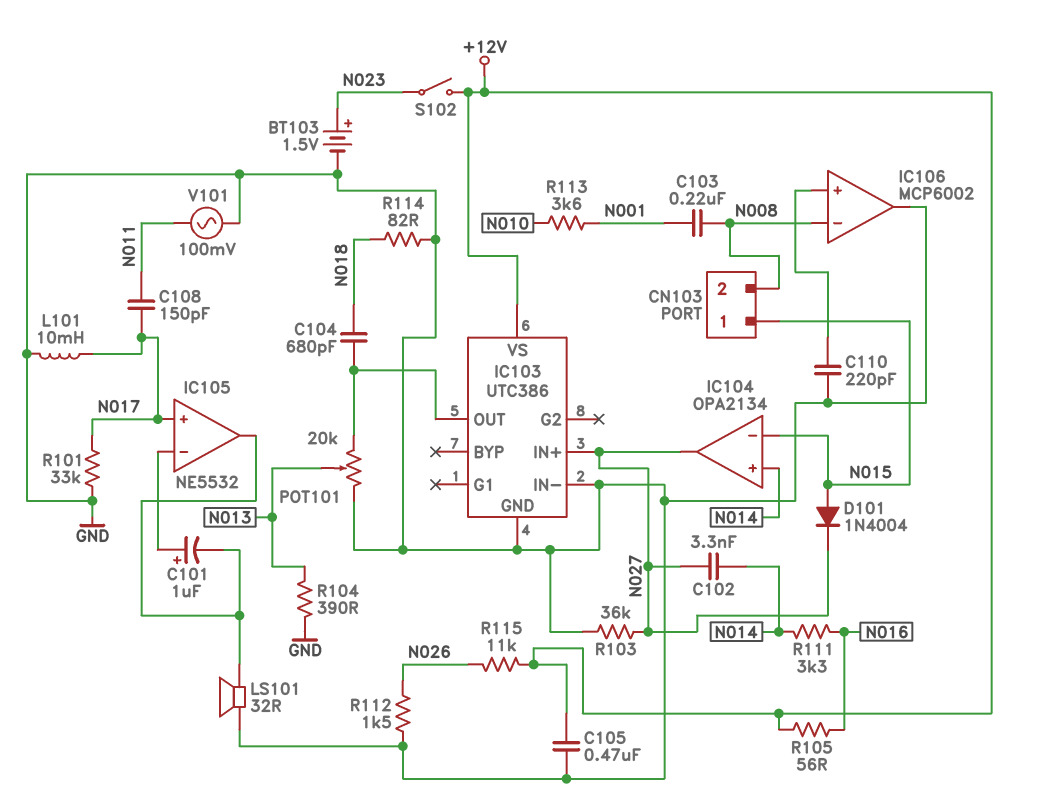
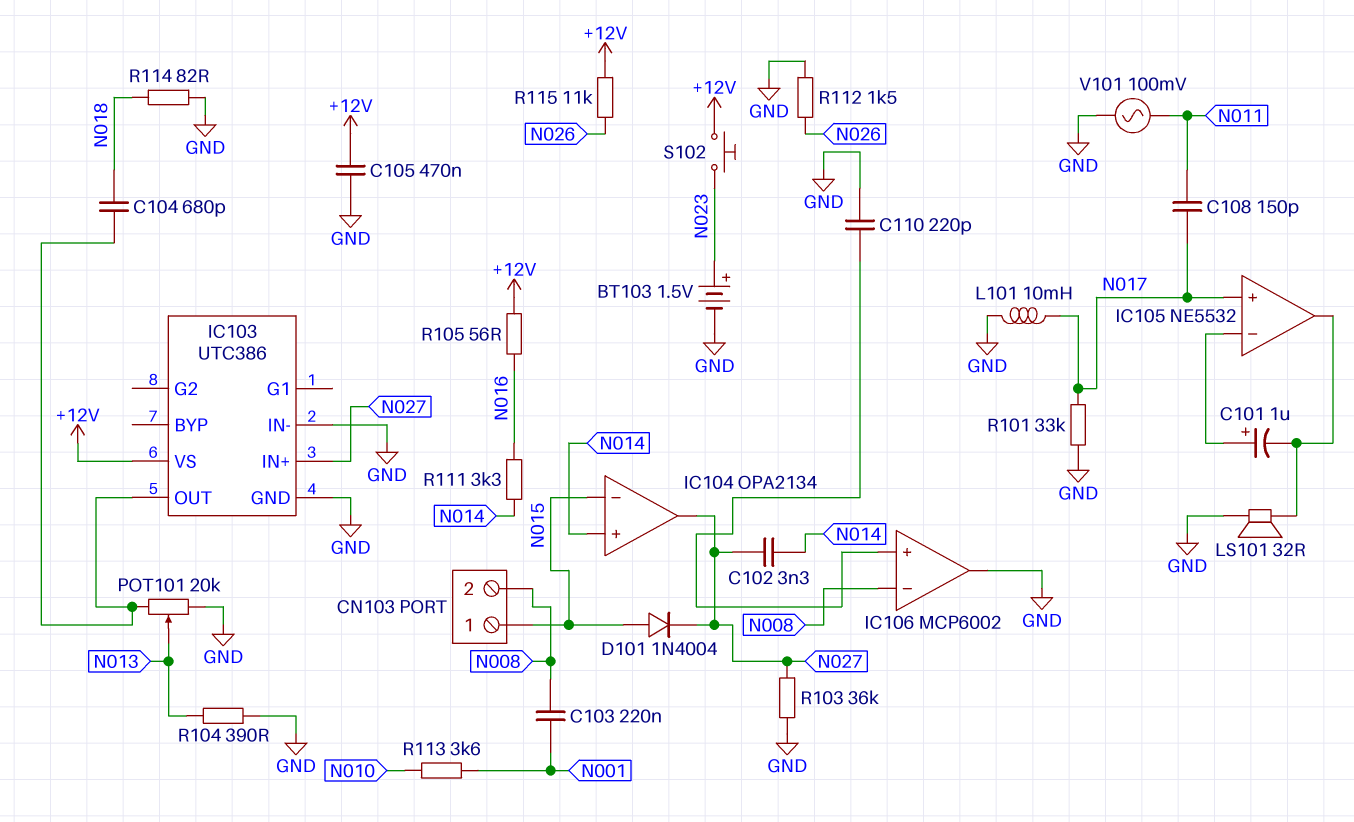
S102: switch (+12V, N023) -> button (+12V, N023)

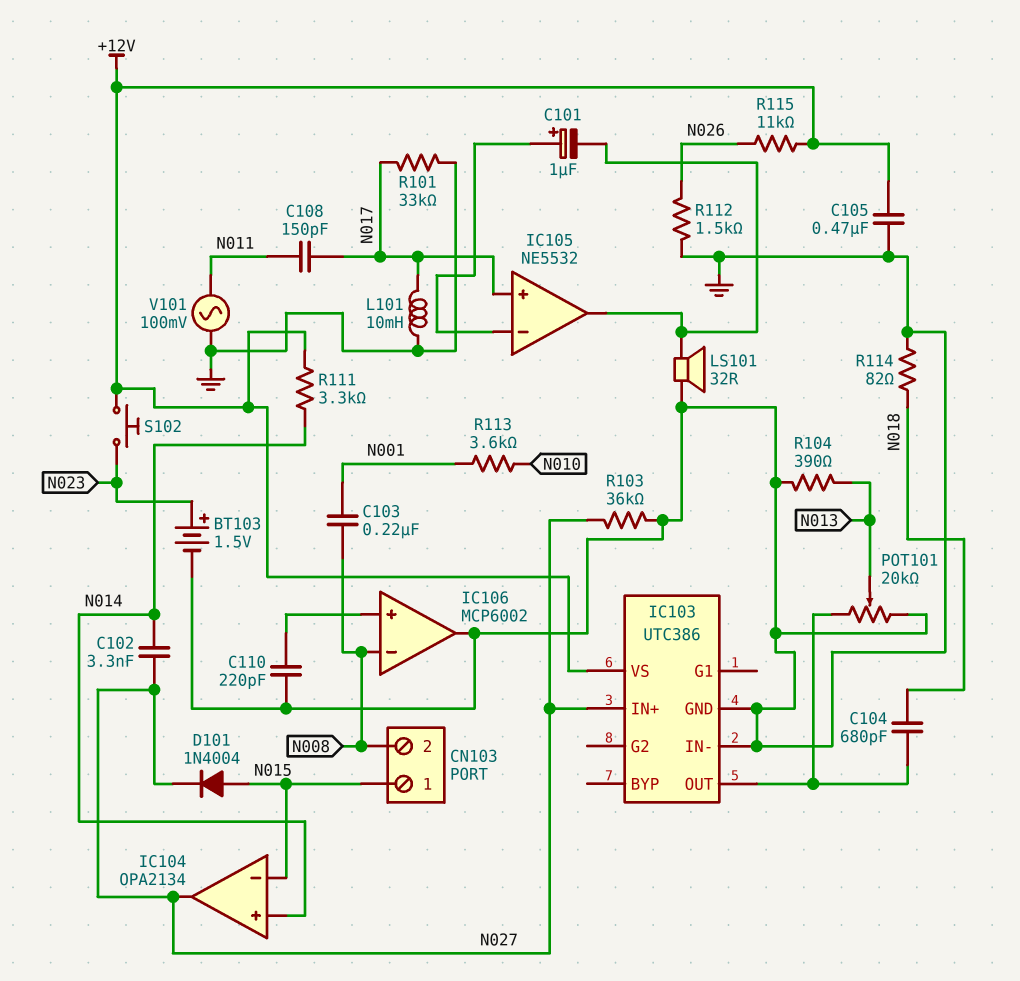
R105: 56 (+12V, N016) -> none
R111: 3.3k (N014, N016) -> 3.3k (+12V, N014)

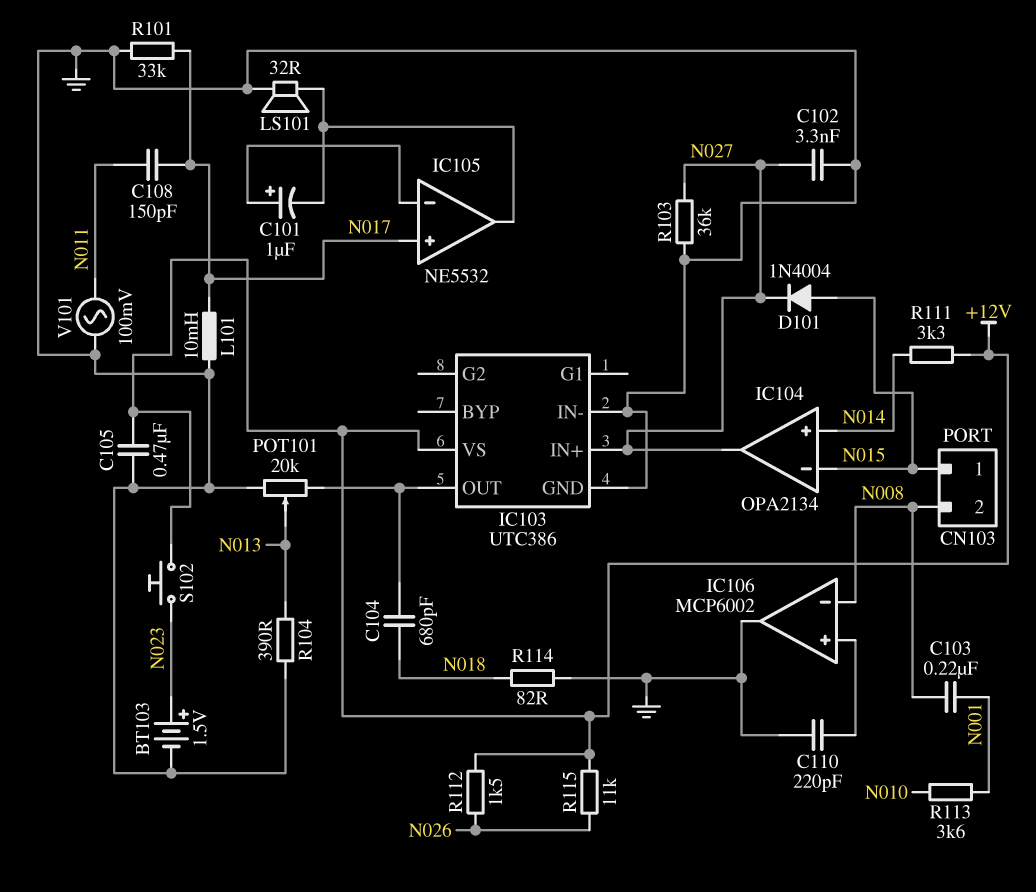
C102: 3.3nF (N014, N027) -> 3.3nF (GND, N027)
R112: 1.5k (GND, N026) -> 1.5k (+12V, N026)

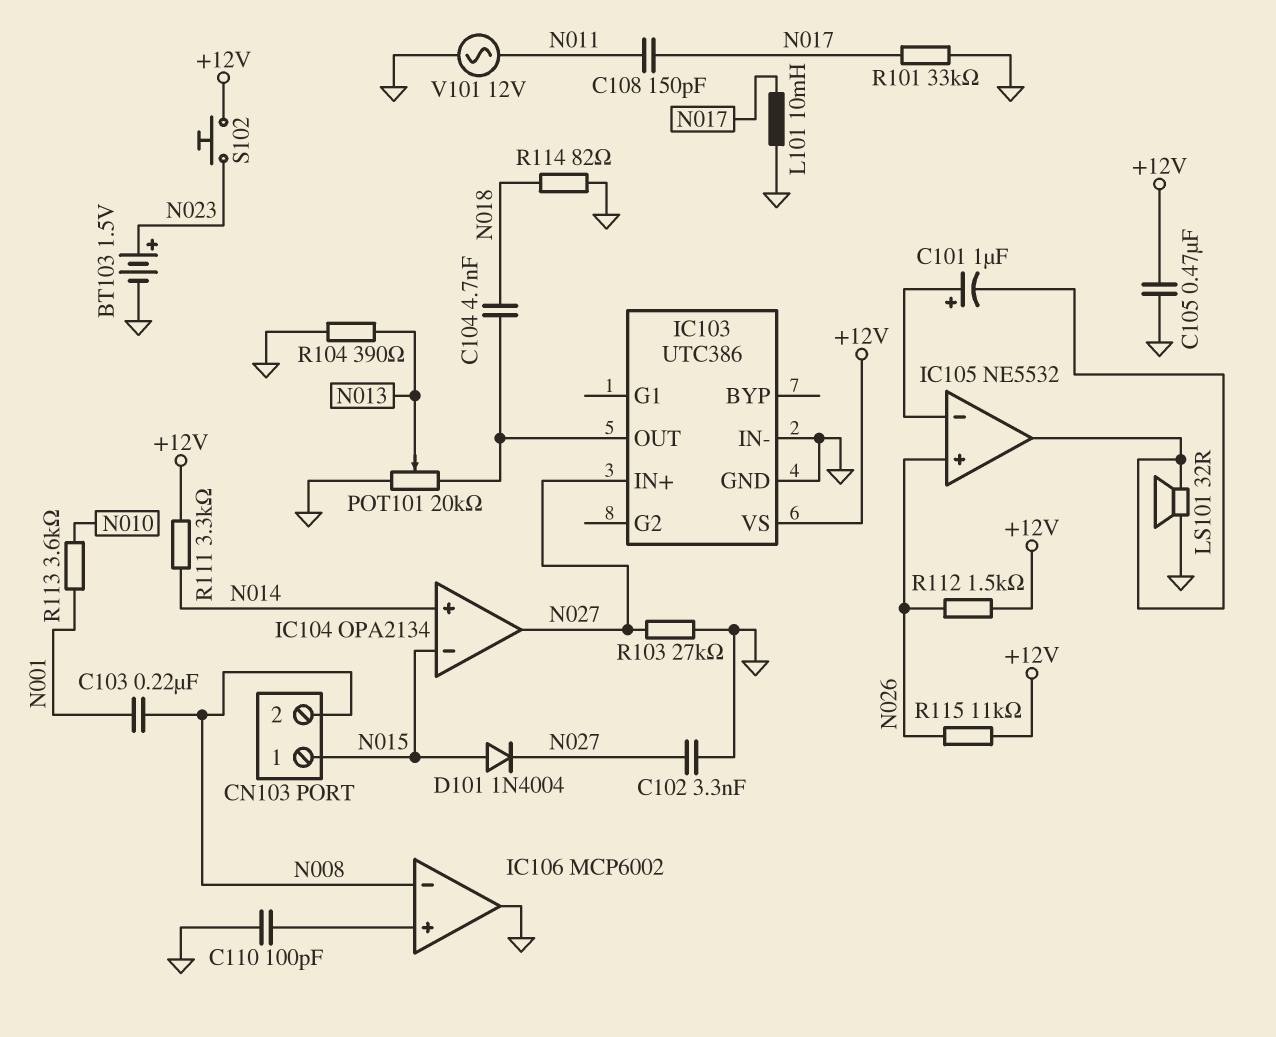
C104: 680pF (IC103/OUT, N018) -> 4.7nF (IC103/OUT, N018)
C110: 220pF (GND, IC106/in+) -> 100pF (GND, IC106/in+)
IC105 pin in+: N017 -> N026
R103: 36k (GND, N027) -> 27k (GND, N027)
V101: AC 100mV (GND, N011) -> AC 12V (GND, N011)

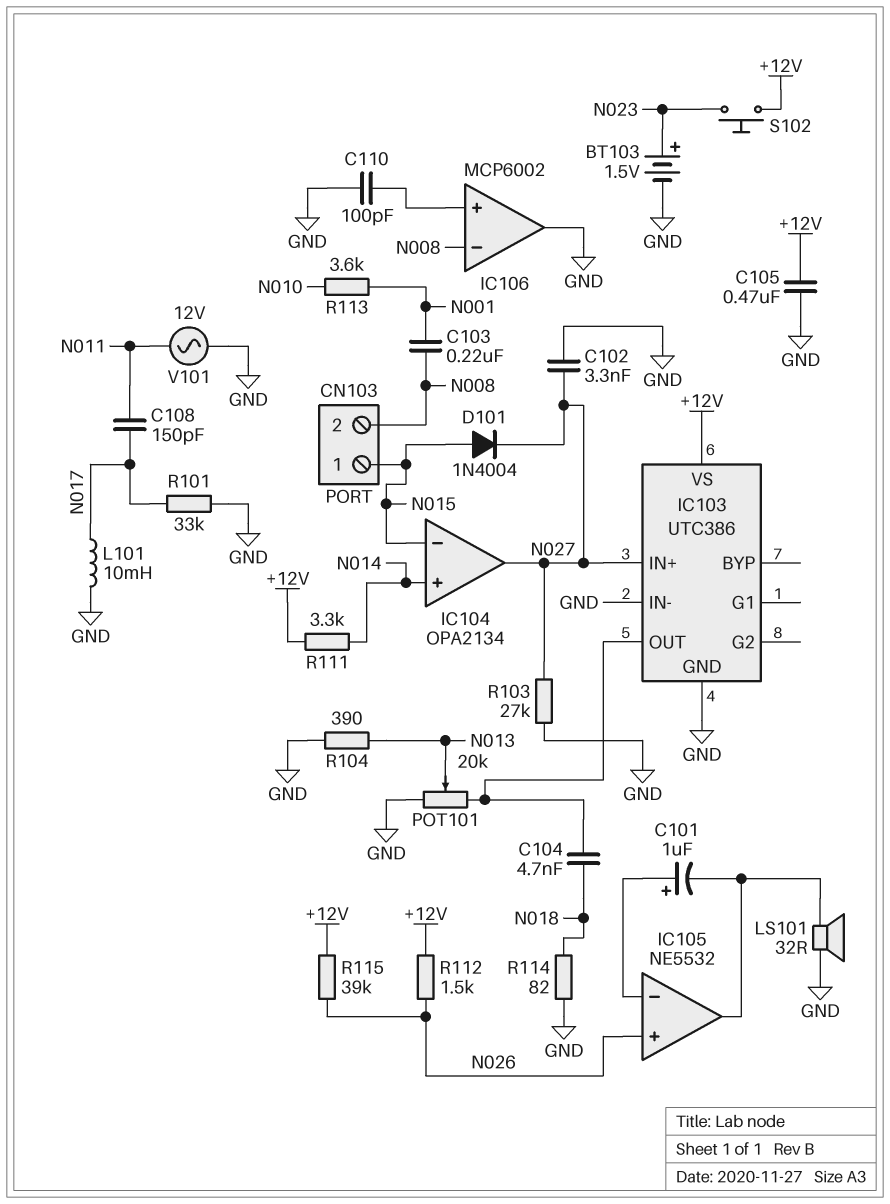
R115: 11k (+12V, N026) -> 39k (+12V, N026)

